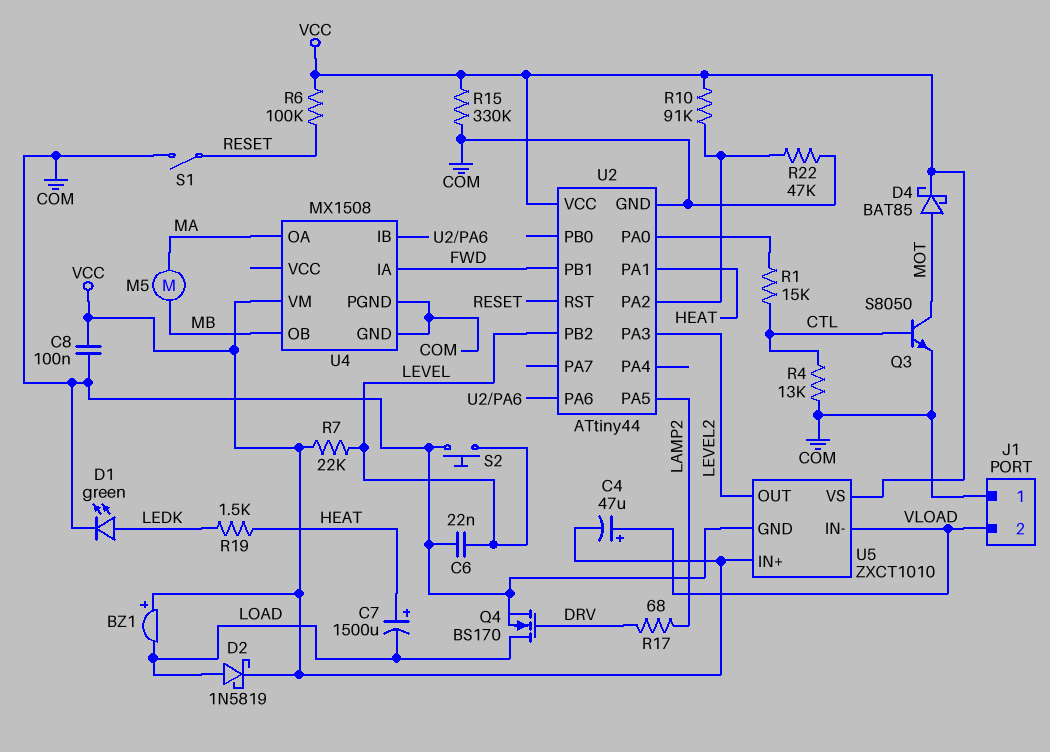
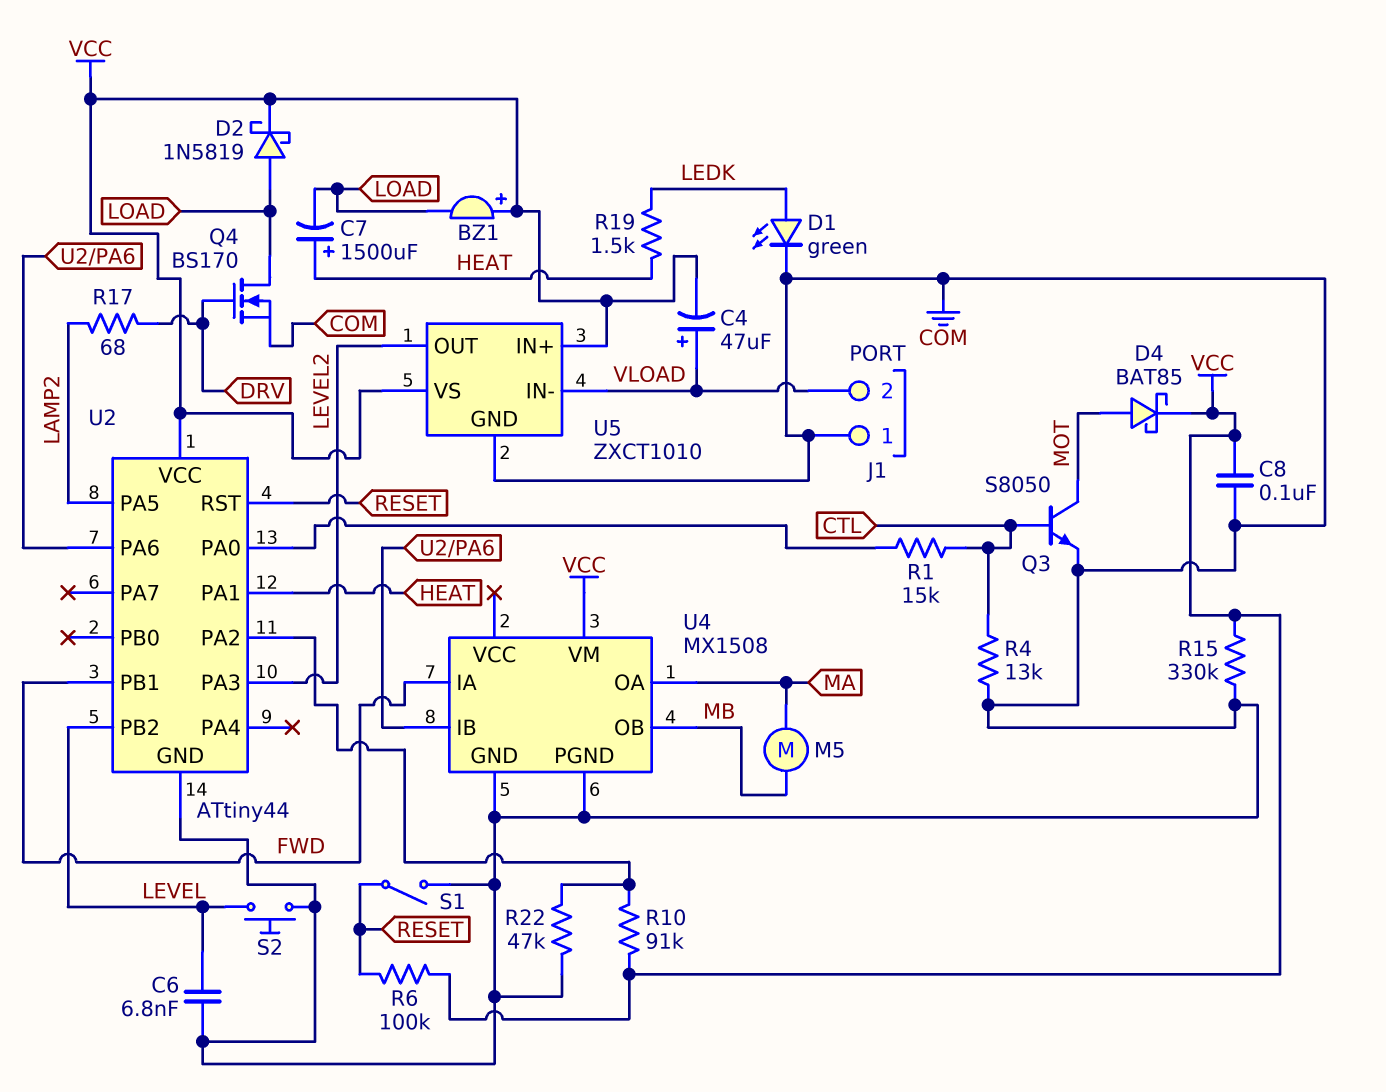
C6: 22nF (COM, LEVEL) -> 6.8nF (COM, LEVEL)
R7: 22k (LEVEL, VCC) -> none

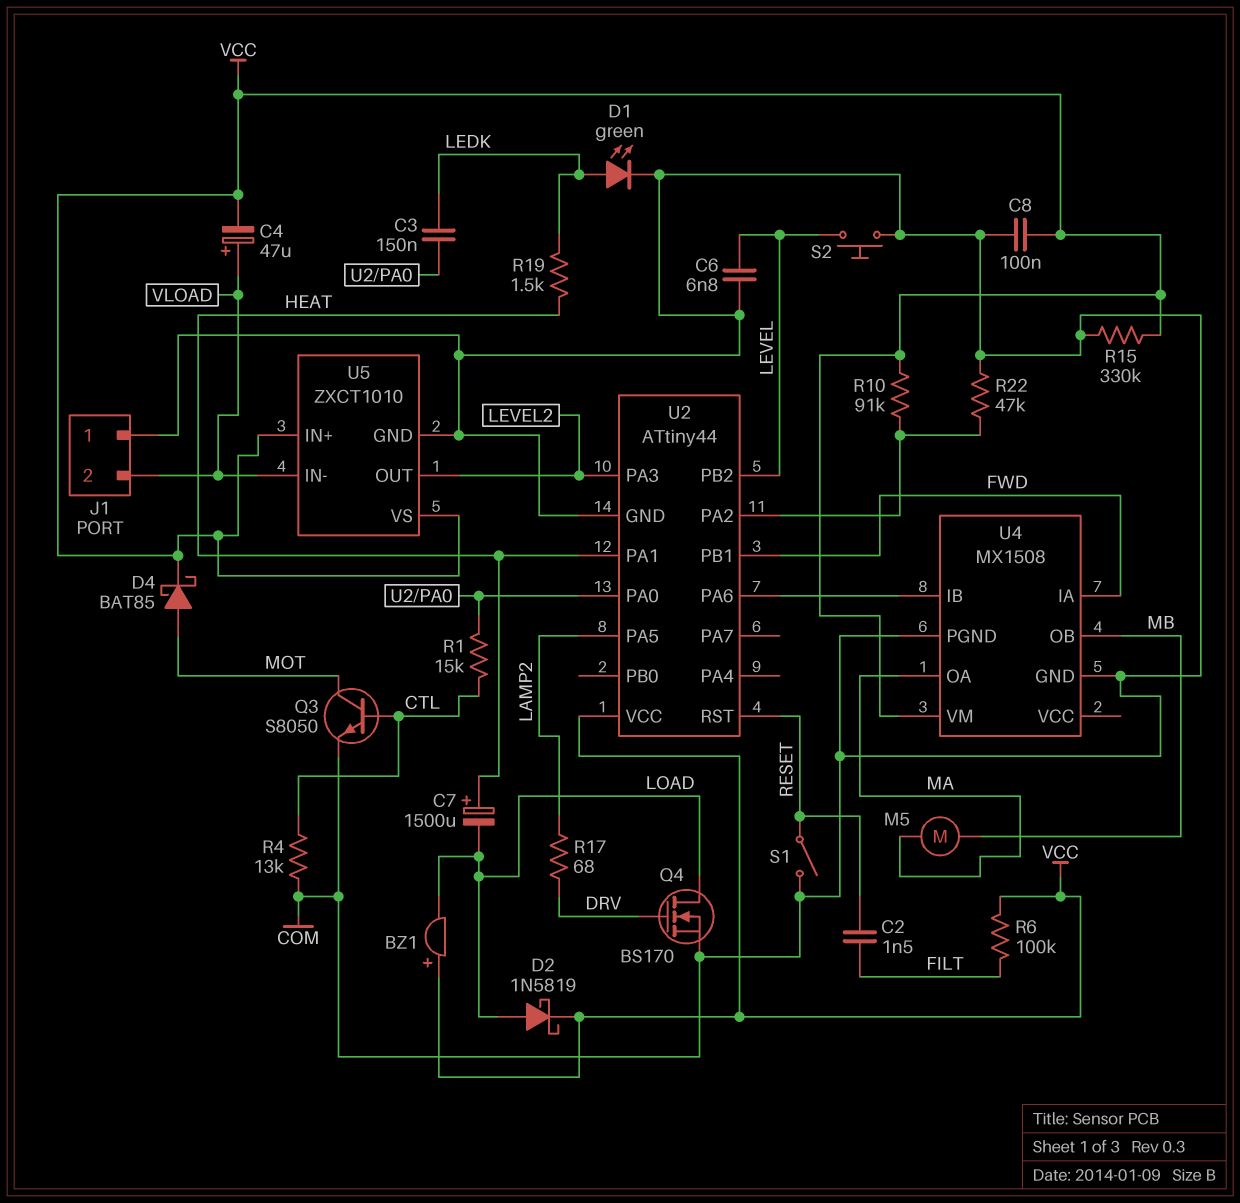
C2: none -> 1.5nF (FILT, RESET)
C3: none -> 150nF (LEDK, U2/PA0)
R6: 100k (RESET, VCC) -> 100k (FILT, VCC)

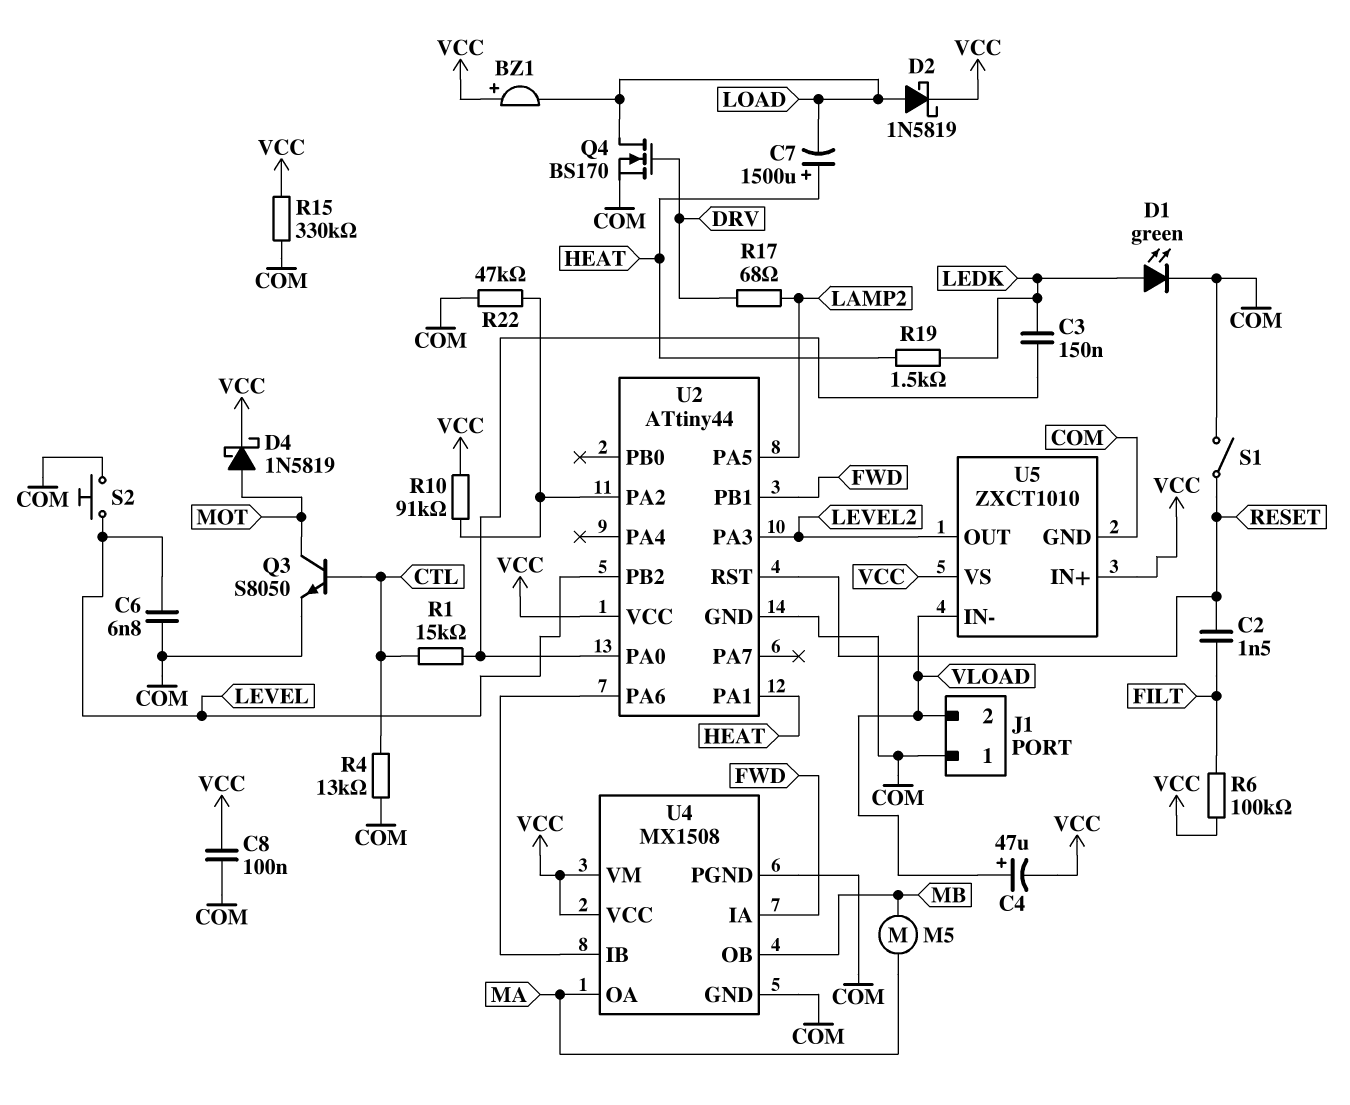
D4: schottky BAT85 (A MOT, K VCC) -> schottky 1N5819 (A MOT, K VCC)
U4 pin VCC: none -> VCC

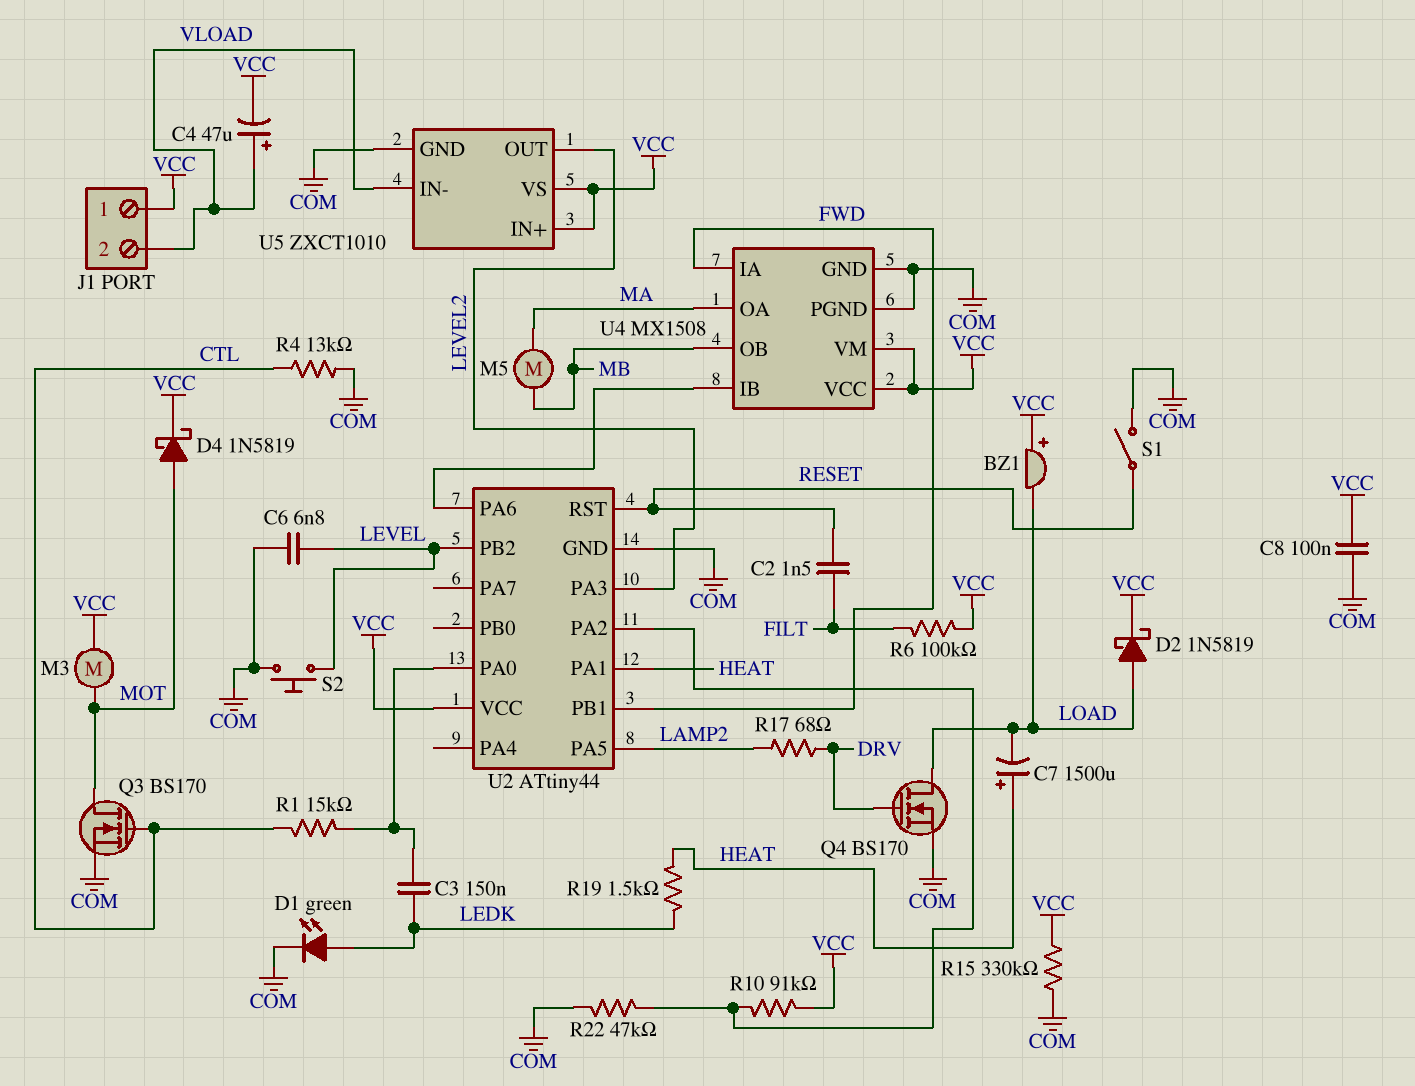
J1 pin 1: COM -> VCC
M3: none -> motor (MOT, VCC)
Q3: NPN S8050 (B CTL, C MOT, E COM) -> NMOS BS170 (G CTL, D MOT, S COM)

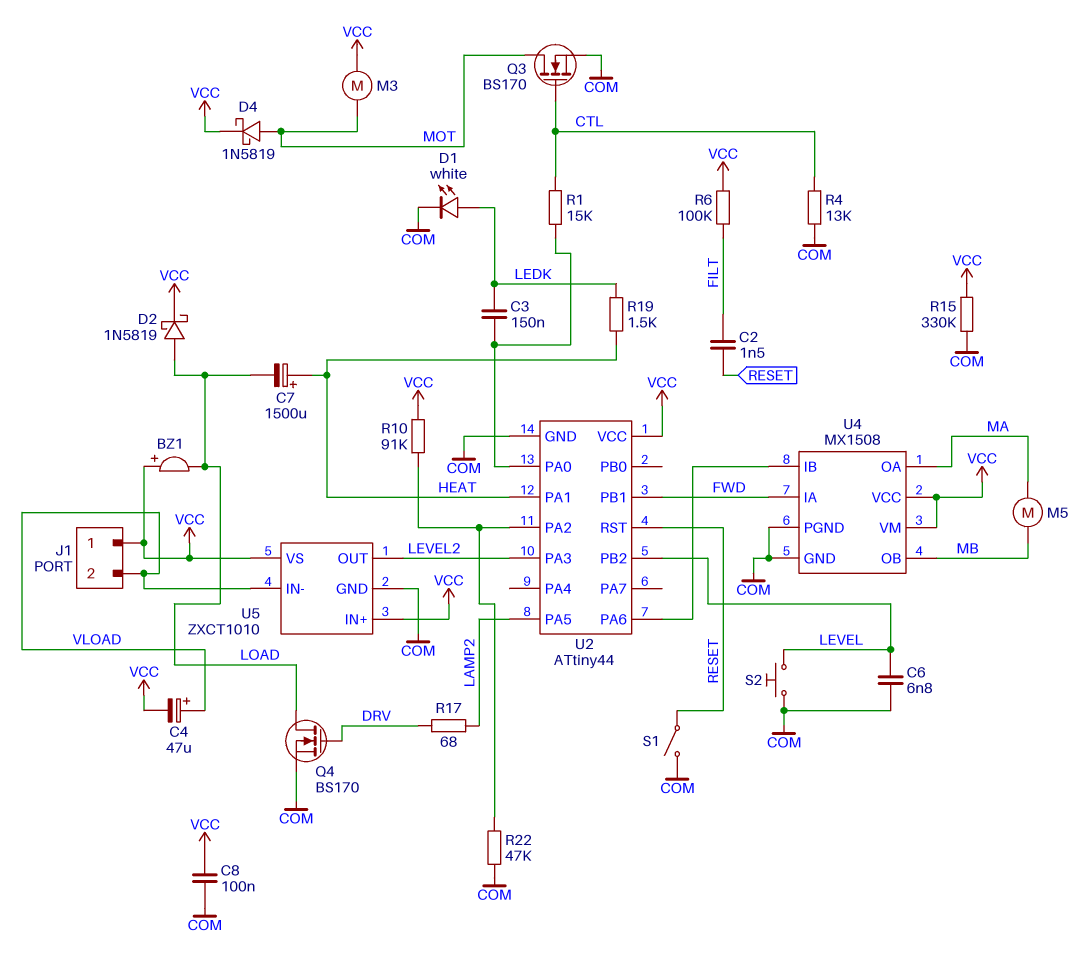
D1: LED green (A LEDK, K COM) -> LED white (A LEDK, K COM)

